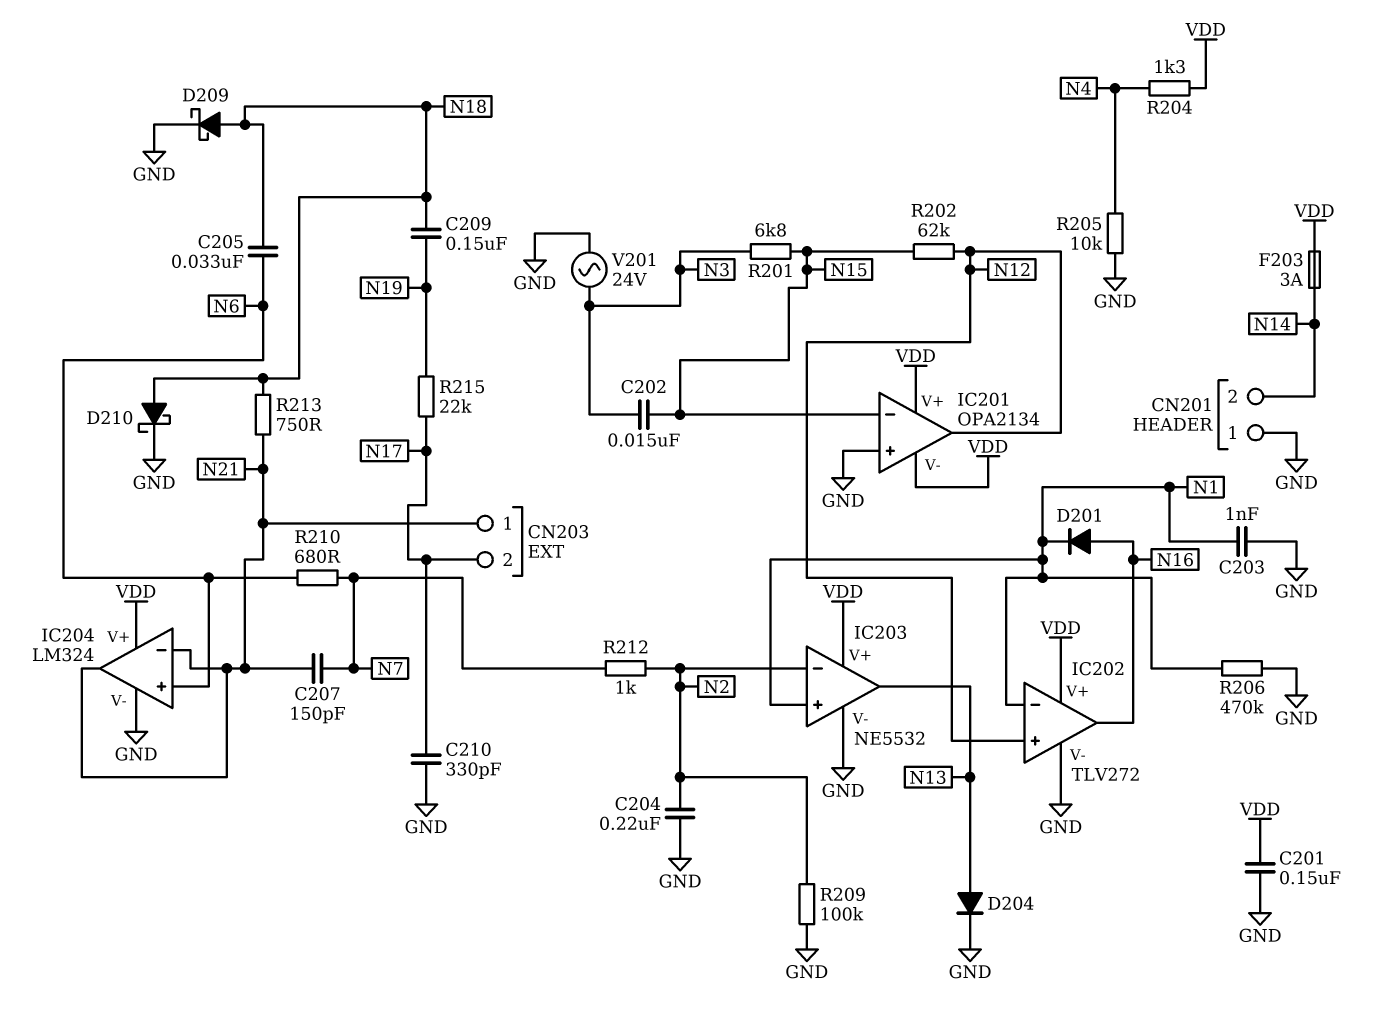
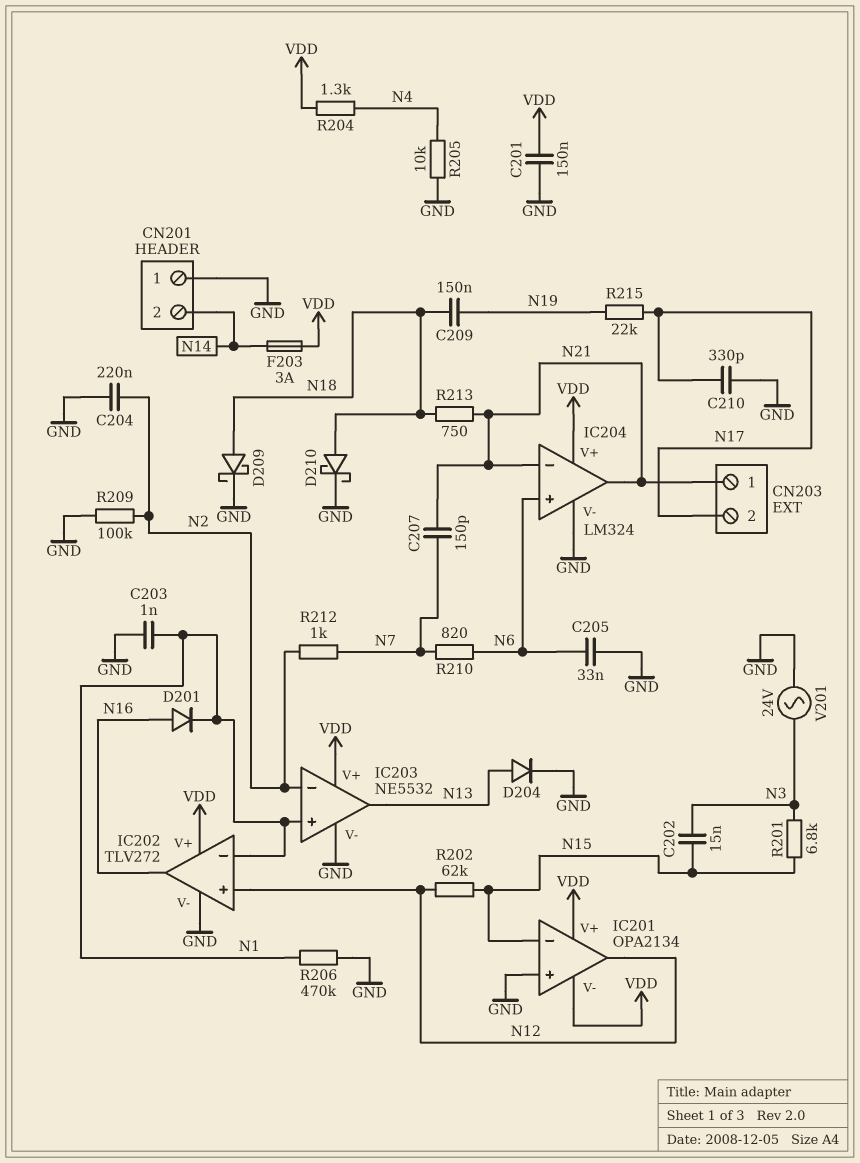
C205: 33nF (N6, N18) -> 33nF (GND, N6)
R210: 680 (N6, N7) -> 820 (N6, N7)

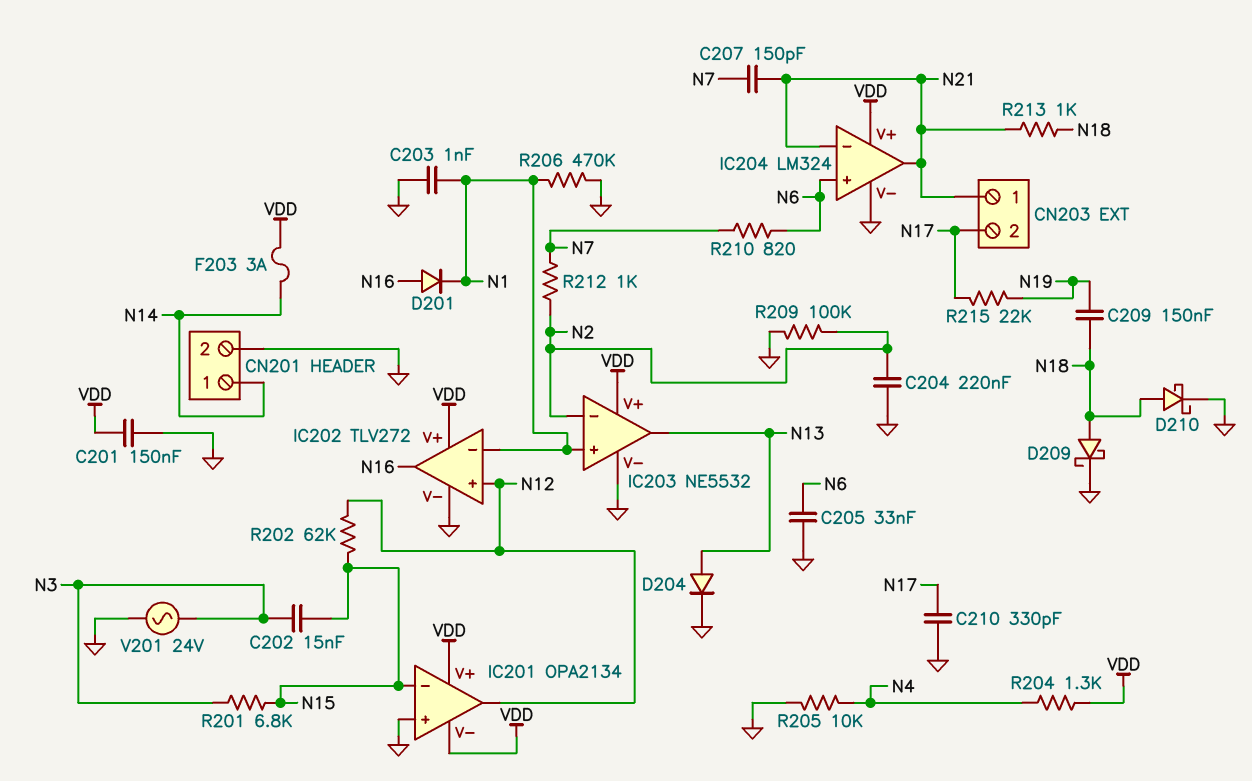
CN201 pin 1: GND -> N14
CN201 pin 2: N14 -> GND
R213: 750 (N18, N21) -> 1k (N18, N21)

